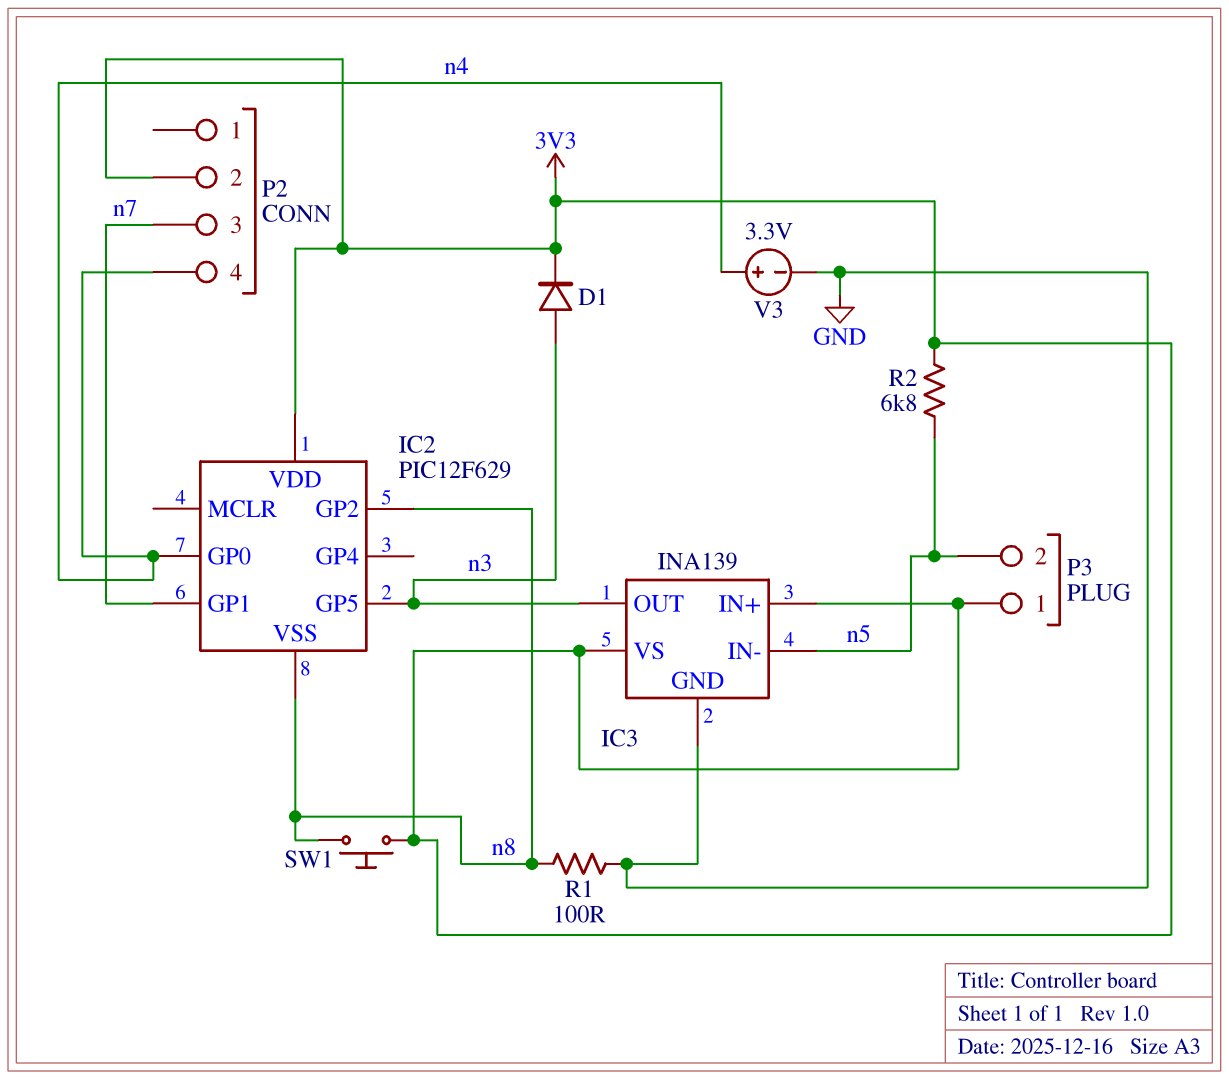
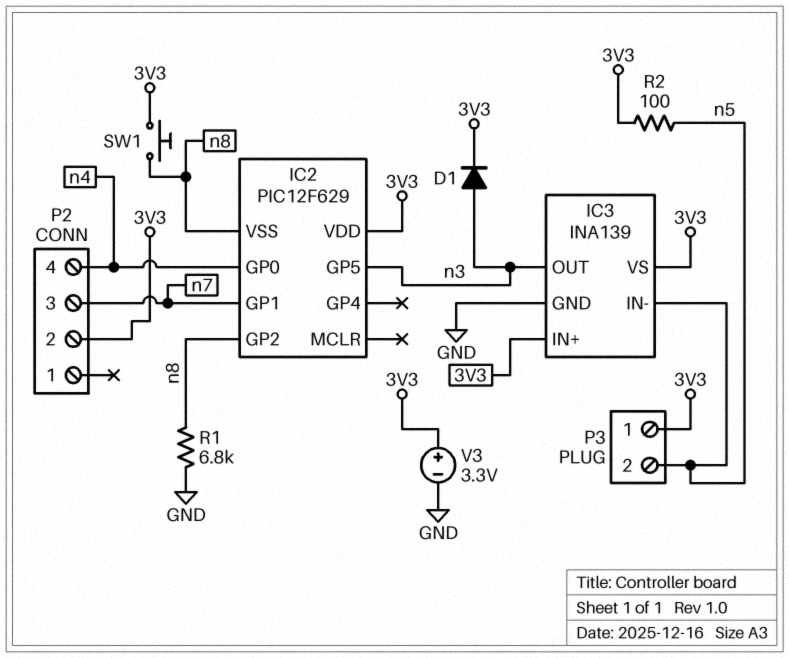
R1: 100 (GND, n8) -> 6.8k (GND, n8)
R2: 6.8k (3V3, n5) -> 100 (3V3, n5)
V3: 3.3V (plus n4, minus GND) -> 3.3V (plus 3V3, minus GND)

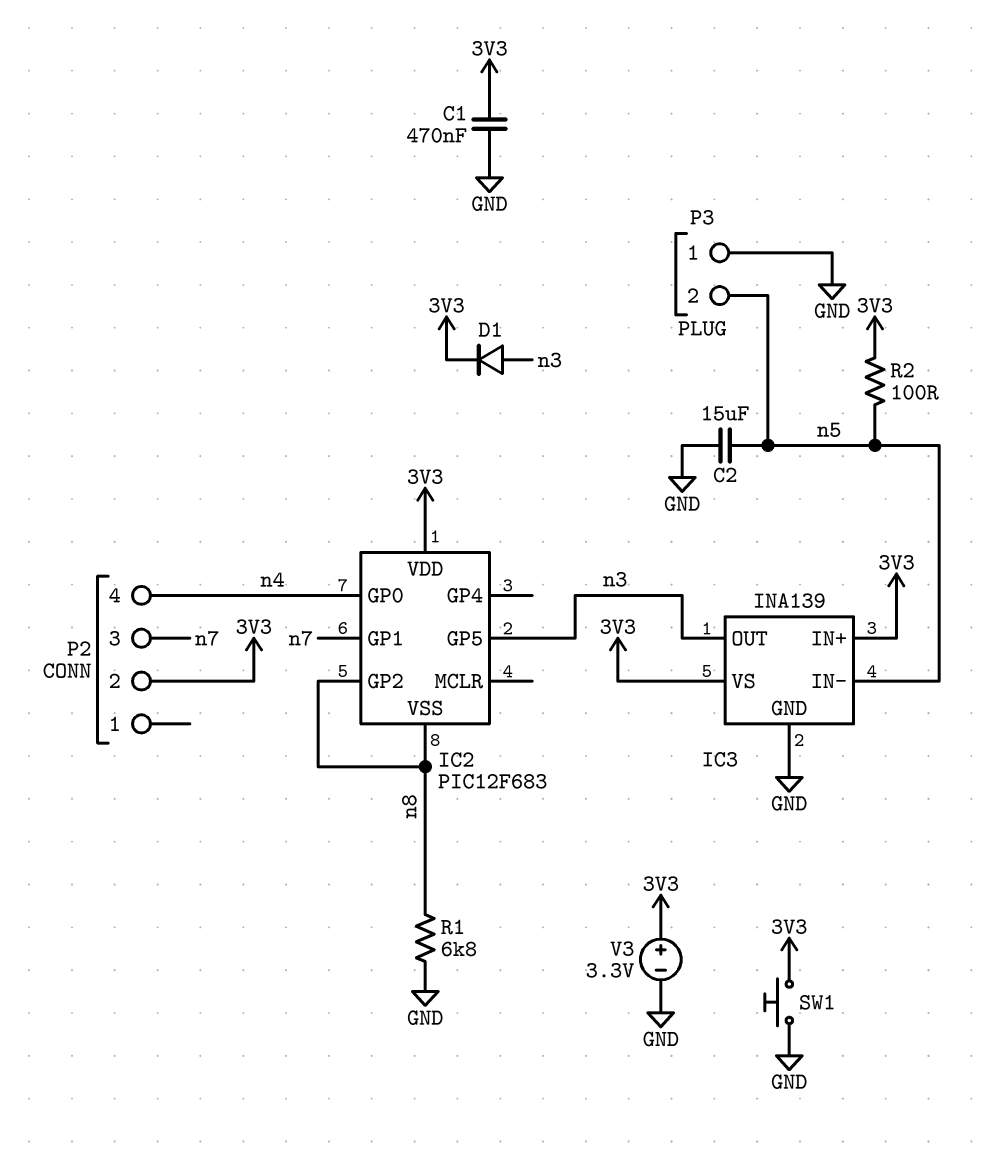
C1: none -> 470nF (3V3, GND)
C2: none -> 15uF (GND, n5)
IC2: PIC12F629 -> PIC12F683
P3 pin 1: 3V3 -> GND
SW1: button (3V3, n8) -> button (3V3, GND)

